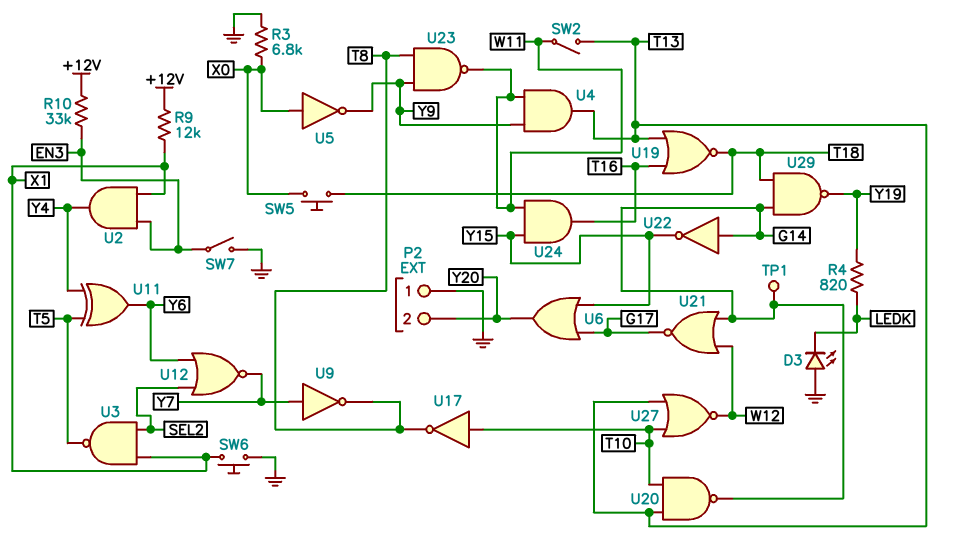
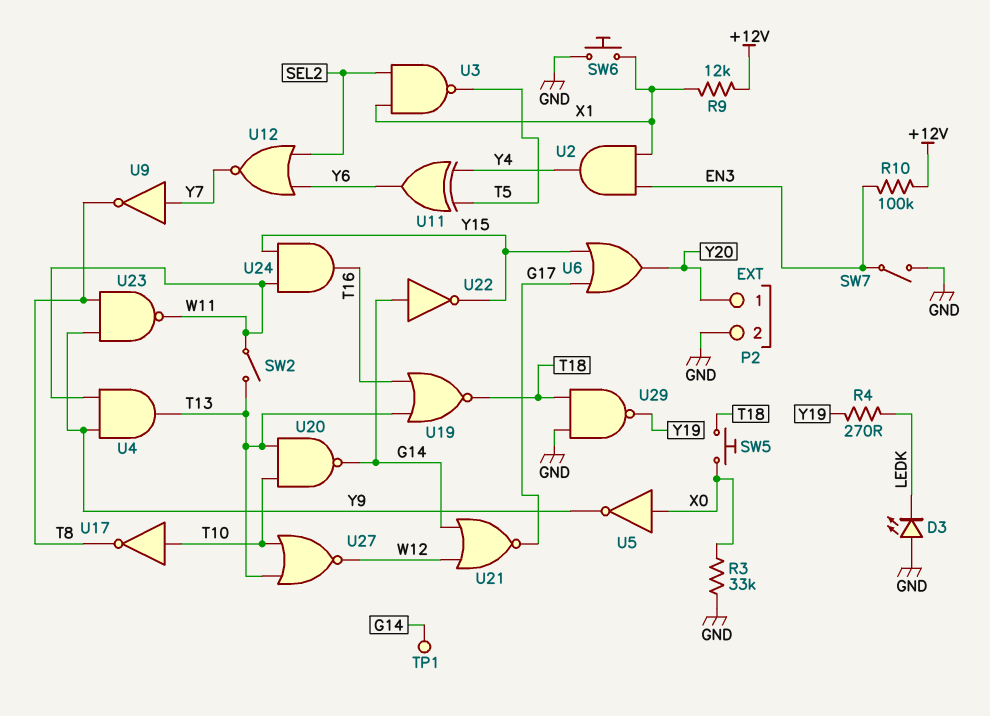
P2 pin 1: GND -> Y20
P2 pin 2: Y20 -> GND
R3: 6.8k (GND, X0) -> 33k (GND, X0)
R4: 820 (LEDK, Y19) -> 270 (LEDK, Y19)
R10: 33k (+12V, EN3) -> 100k (+12V, EN3)
U29: NAND (in G14, in T18, out Y19) -> NAND (in GND, in T18, out Y19)

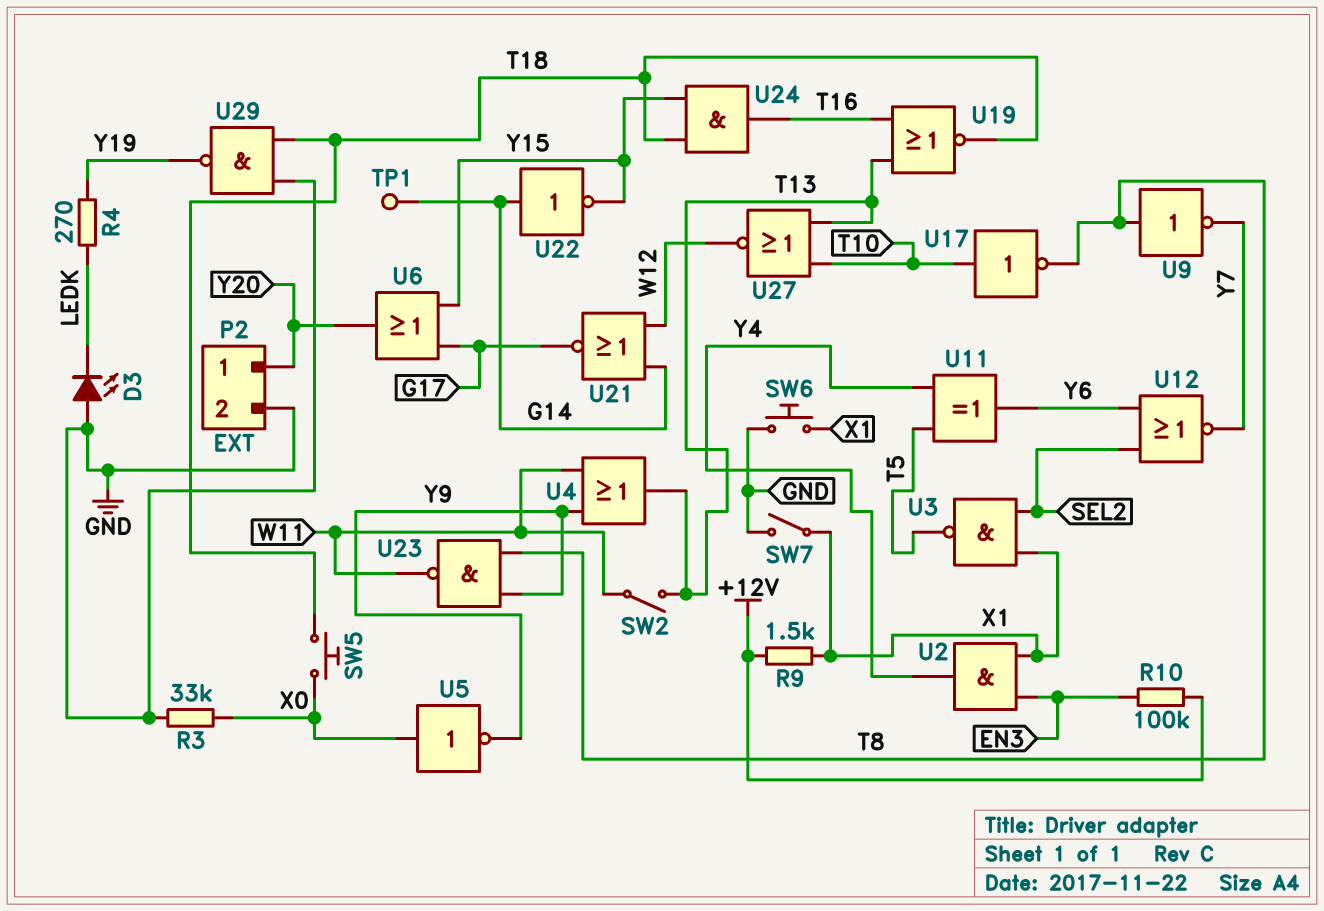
R9: 12k (+12V, X1) -> 1.5k (+12V, X1)
SW7: switch (EN3, GND) -> switch (GND, X1)
U4: AND (in W11, in Y9, out T13) -> OR (in W11, in Y9, out T13)
U9: NOT (in Y7, out T8) -> NOT (in T8, out Y7)
U20: NAND (in T10, in T13, out G14) -> none
U24: AND (in W11, in Y15, out T16) -> AND (in T18, in Y15, out T16)

